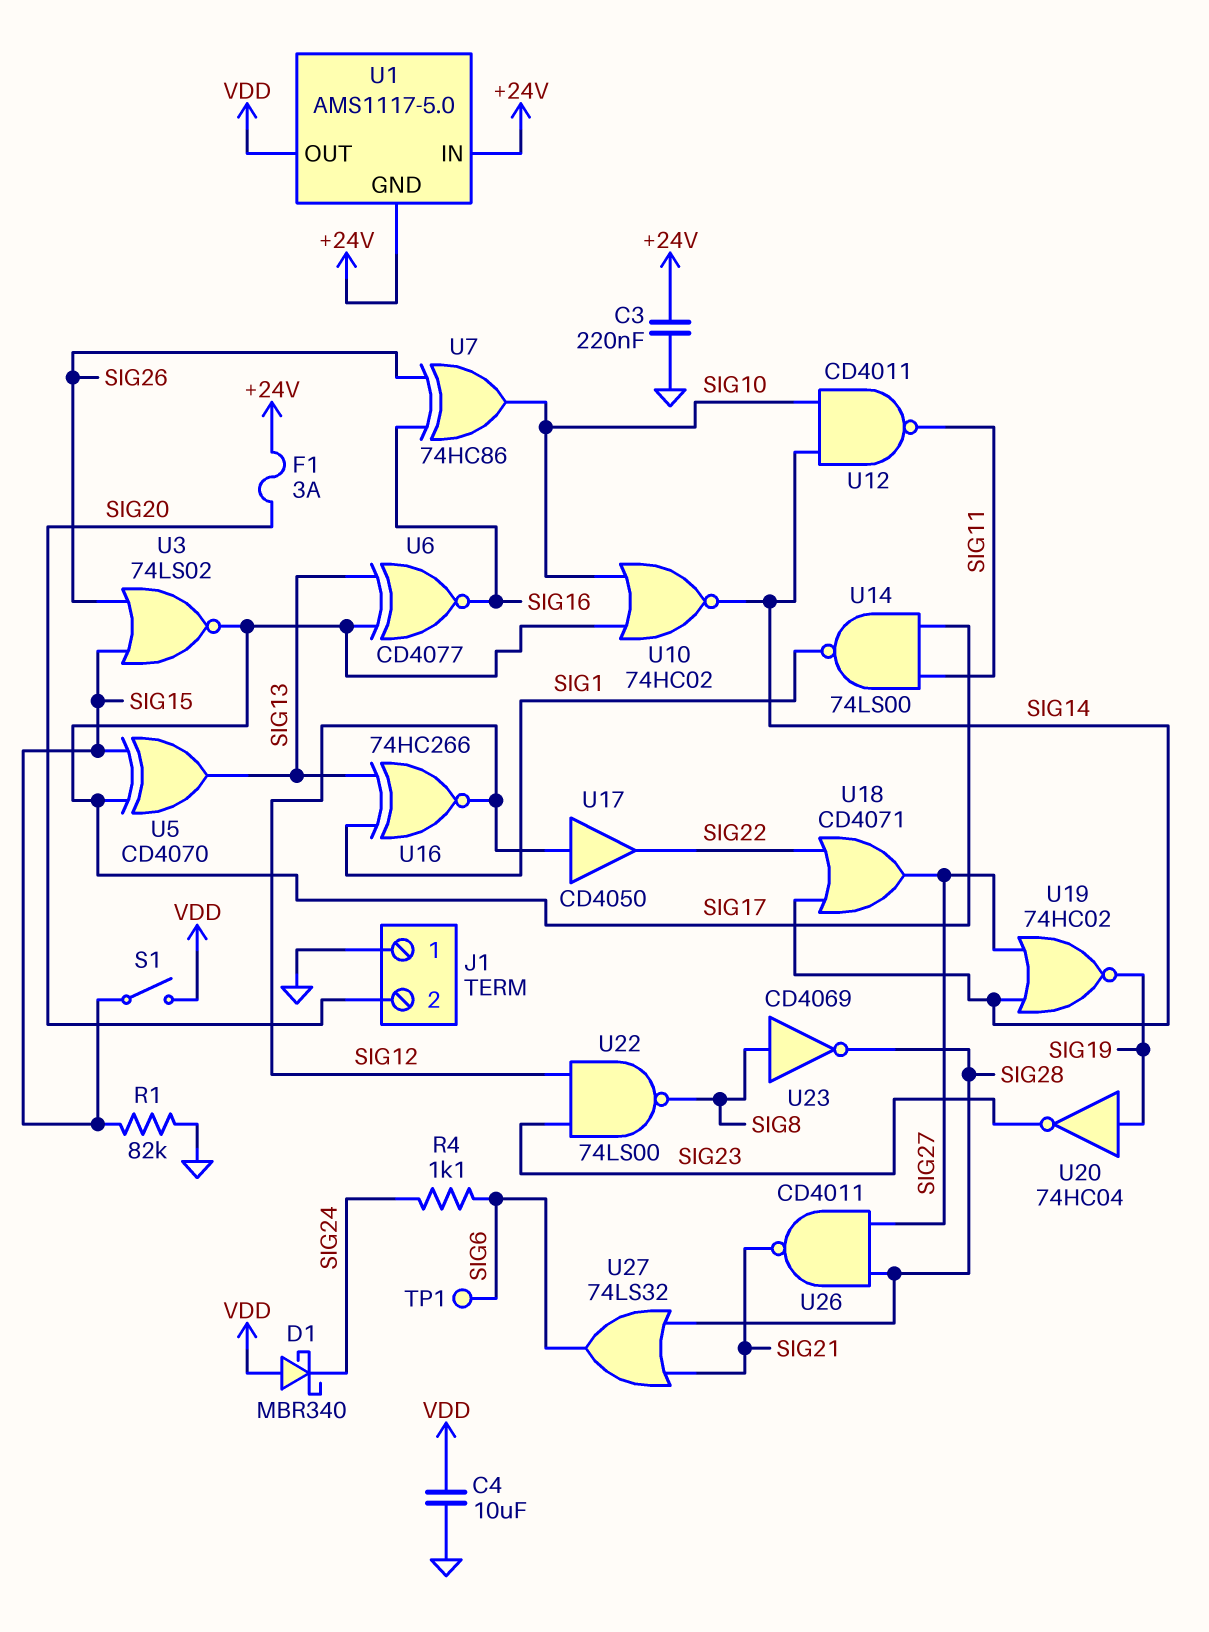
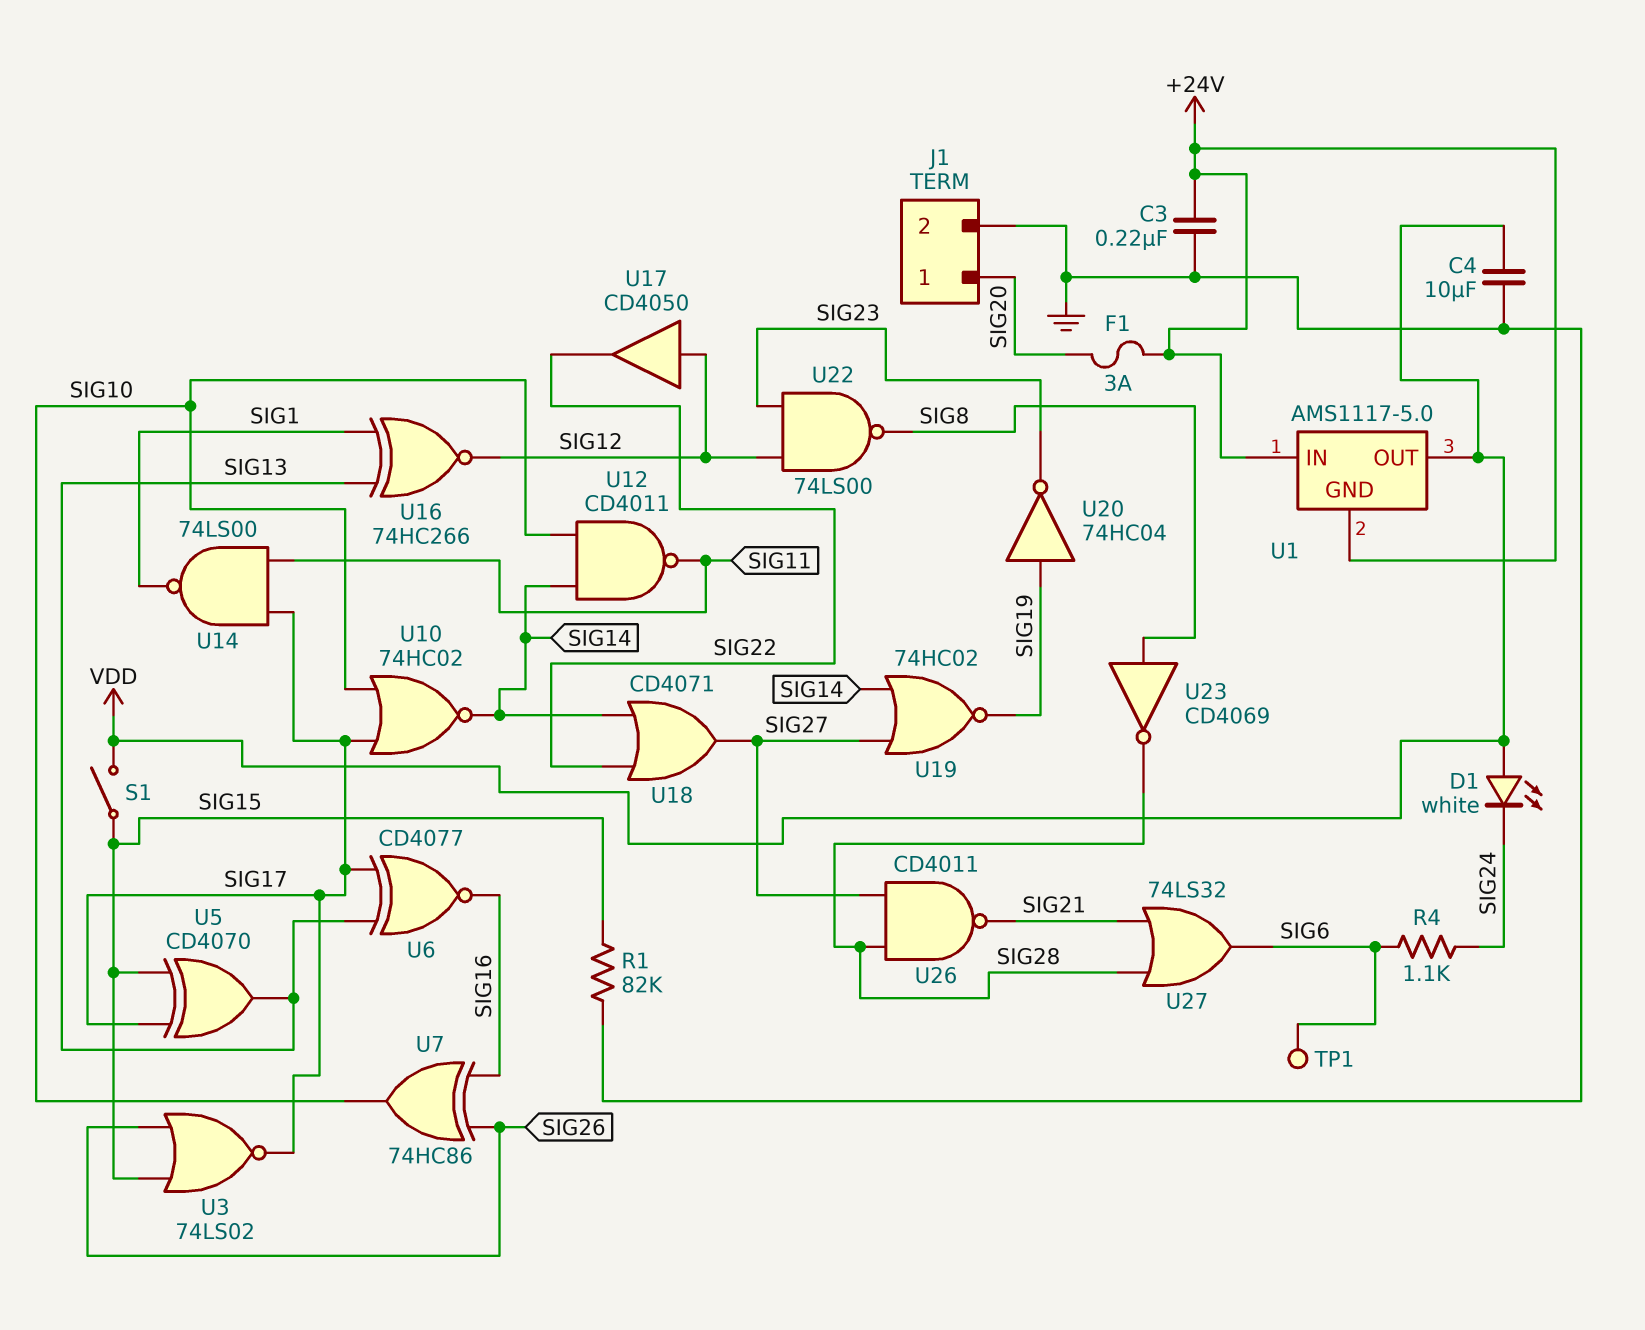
D1: schottky MBR340 (A VDD, K SIG24) -> LED white (A VDD, K SIG24)
J1 pin 1: GND -> SIG20
J1 pin 2: SIG20 -> GND

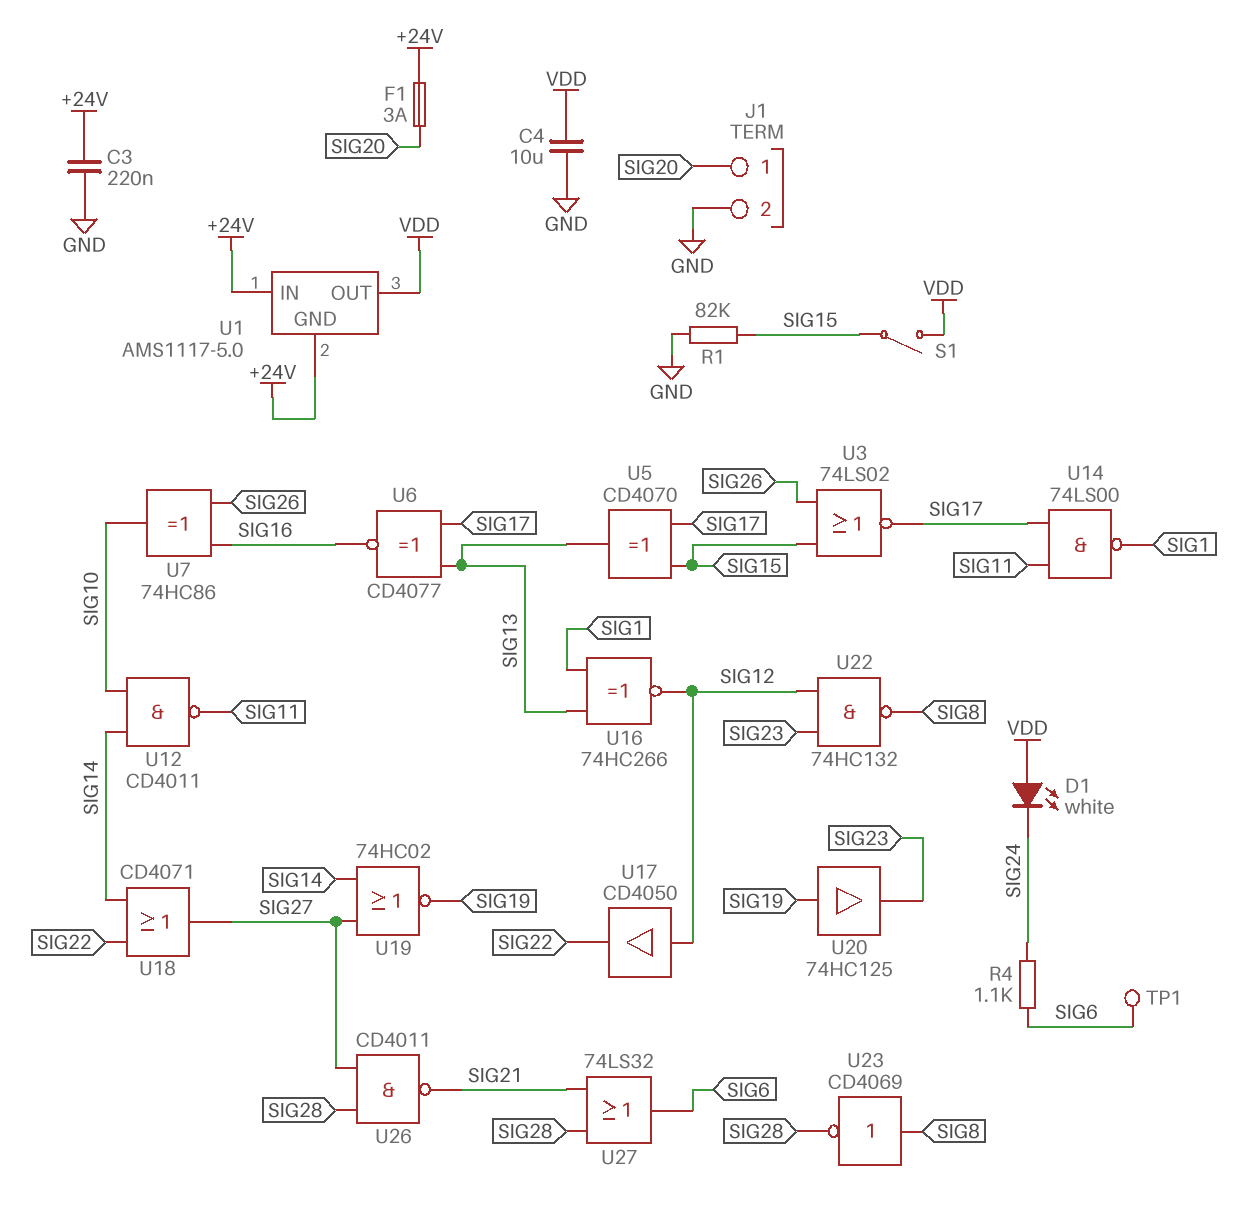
U10: NOR 74HC02 (in SIG10, in SIG17, out SIG14) -> none
U20: NOT 74HC04 (in SIG19, out SIG23) -> buffer 74HC125 (in SIG19, out SIG23)
U22: NAND 74LS00 (in SIG12, in SIG23, out SIG8) -> NAND 74HC132 (in SIG12, in SIG23, out SIG8)

